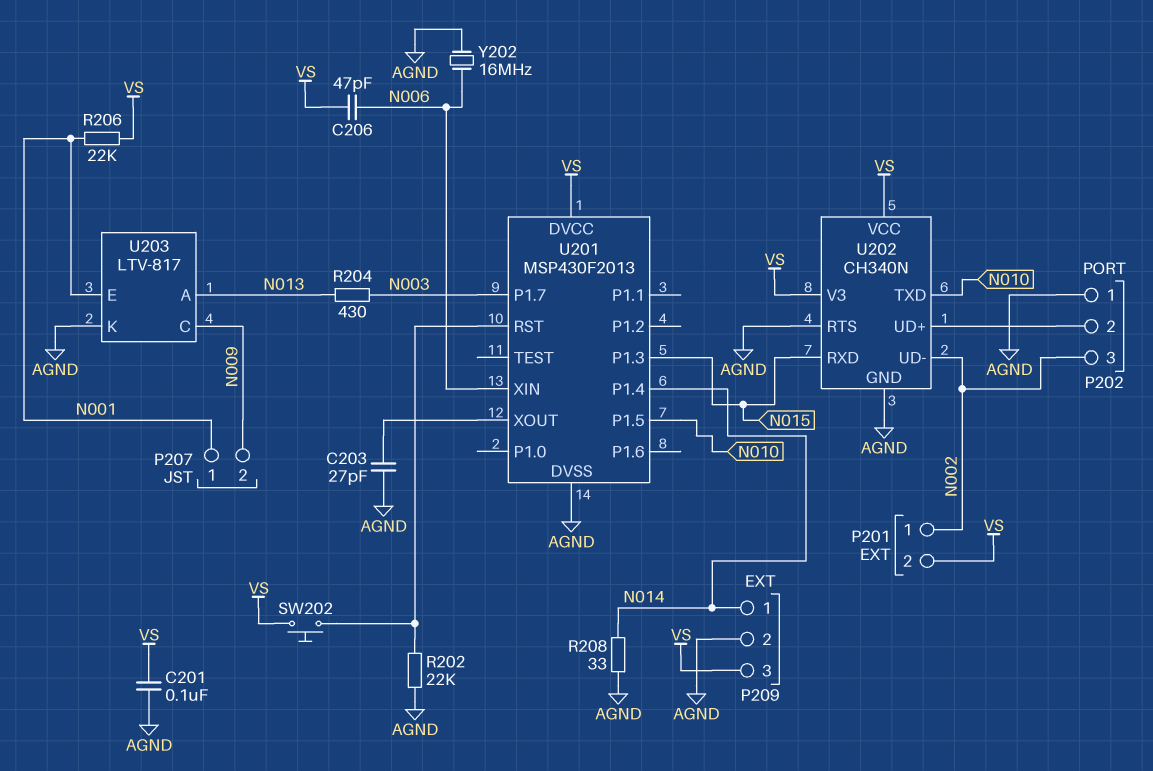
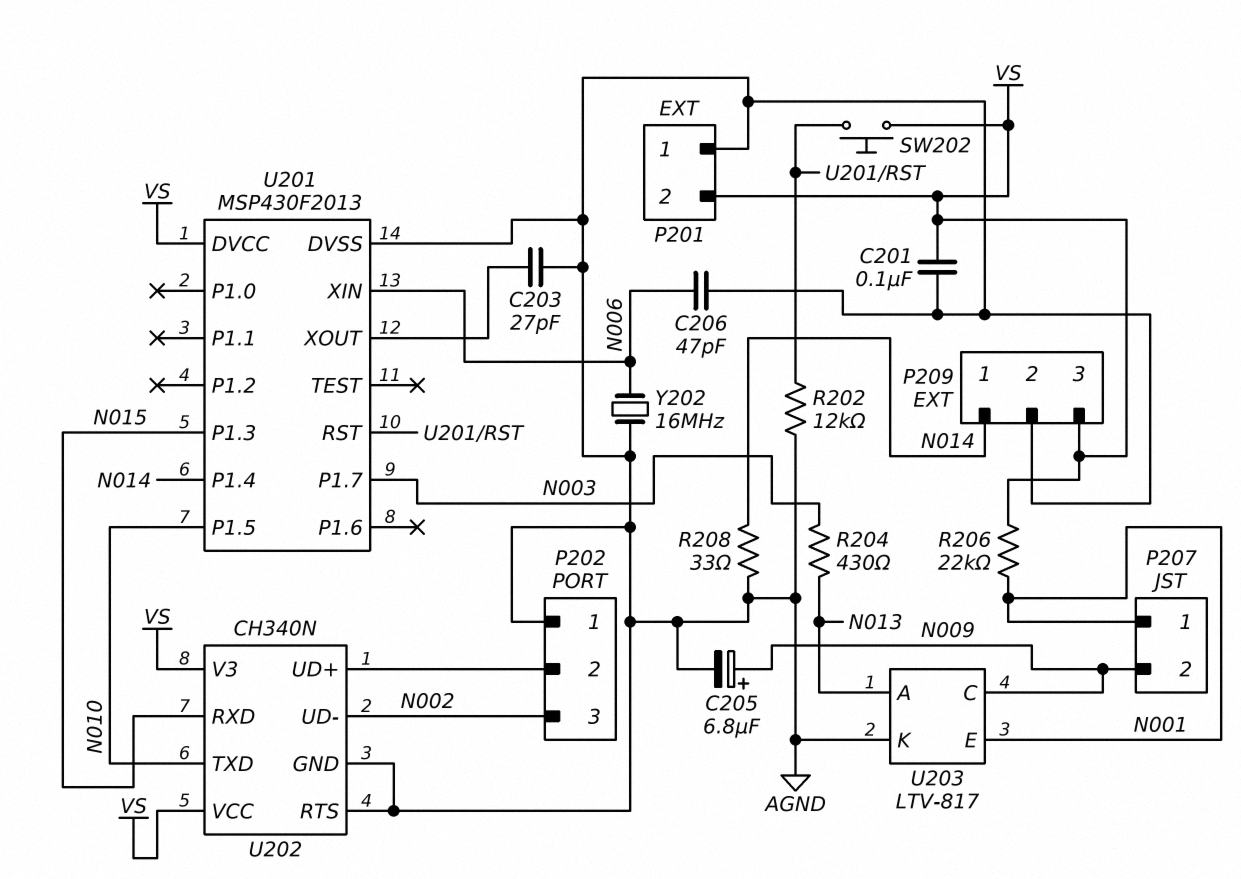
C205: none -> 6.8uF (plus N009, minus AGND)
C206: 47pF (N006, VS) -> 47pF (AGND, N006)
P201 pin 1: N002 -> AGND
R202: 22k (AGND, U201/RST) -> 12k (AGND, U201/RST)

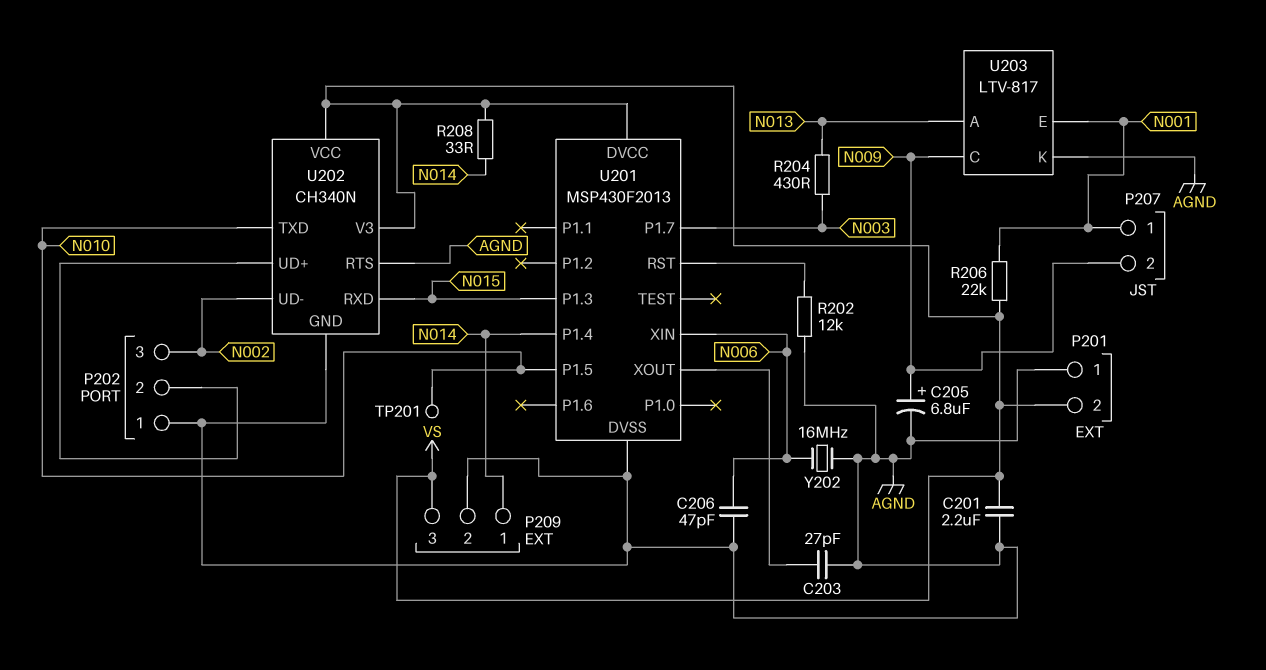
C201: 100nF (AGND, VS) -> 2.2uF (AGND, VS)
R208: 33 (AGND, N014) -> 33 (N014, VS)
SW202: button (U201/RST, VS) -> none
TP201: none -> test point (N010)

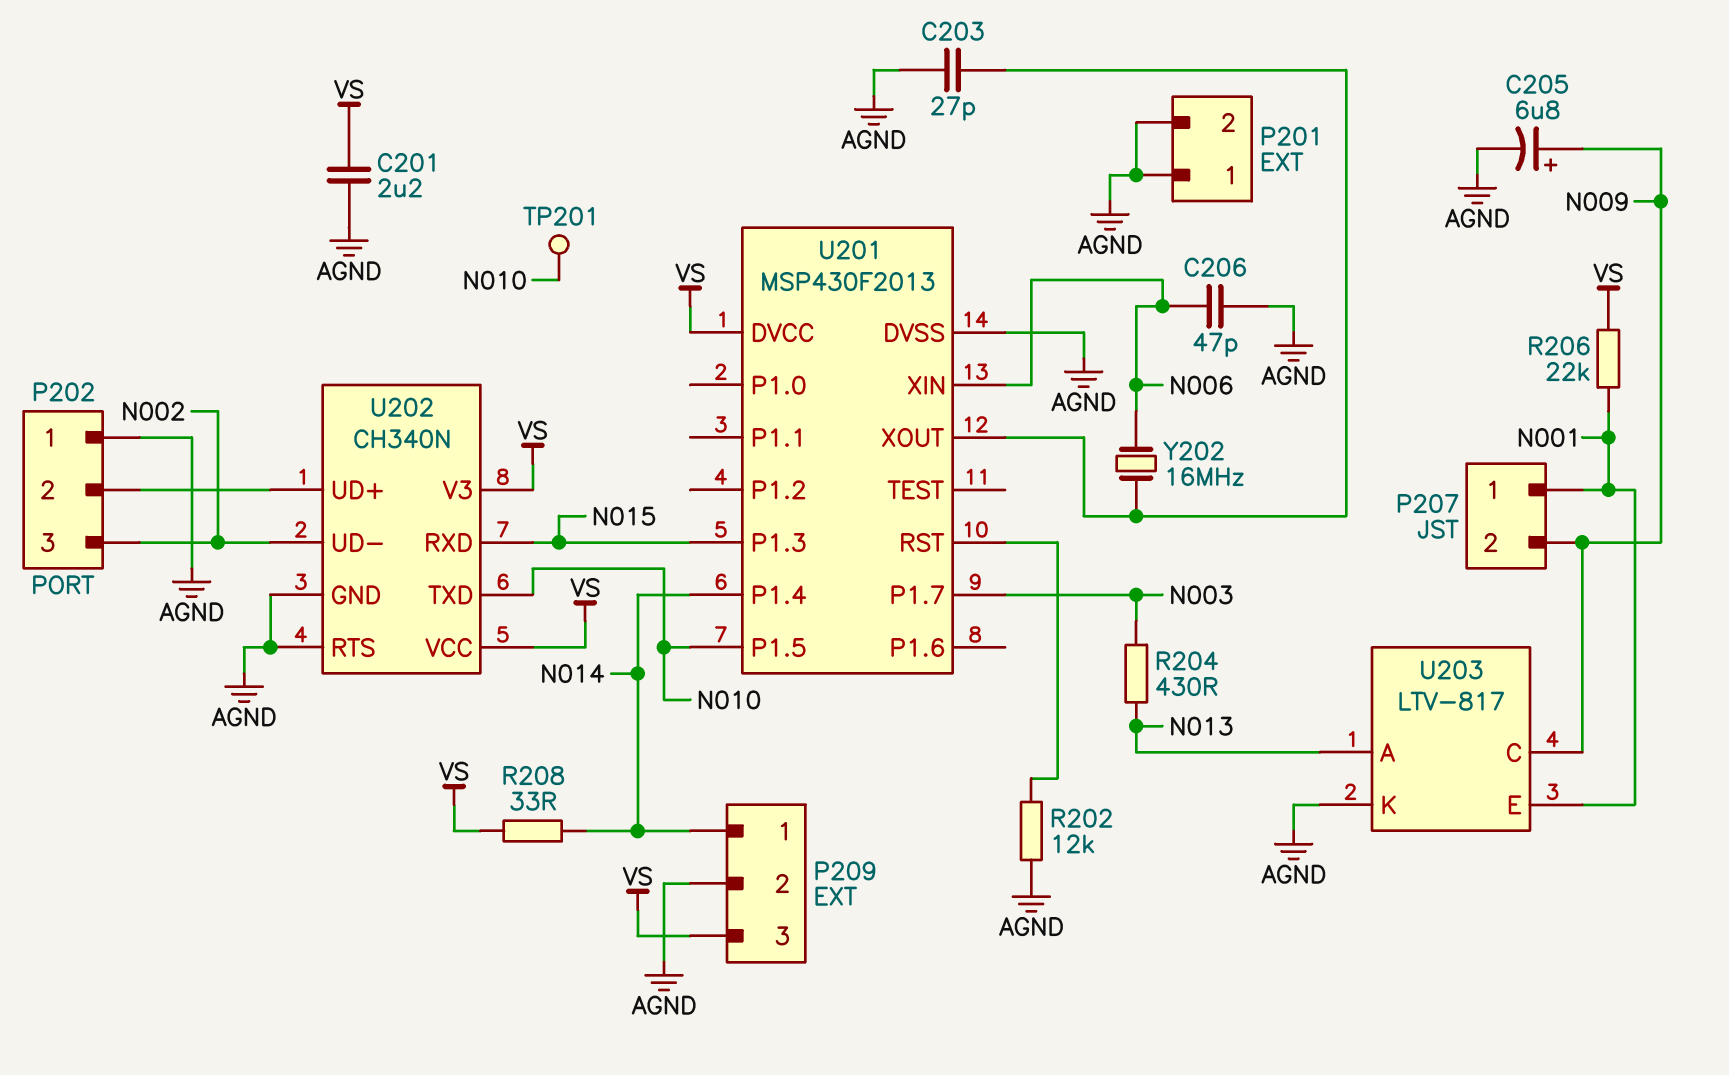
P201 pin 2: VS -> AGND
Y202: 16MHz (AGND, N006) -> 16MHz (N006, U201/XOUT)

